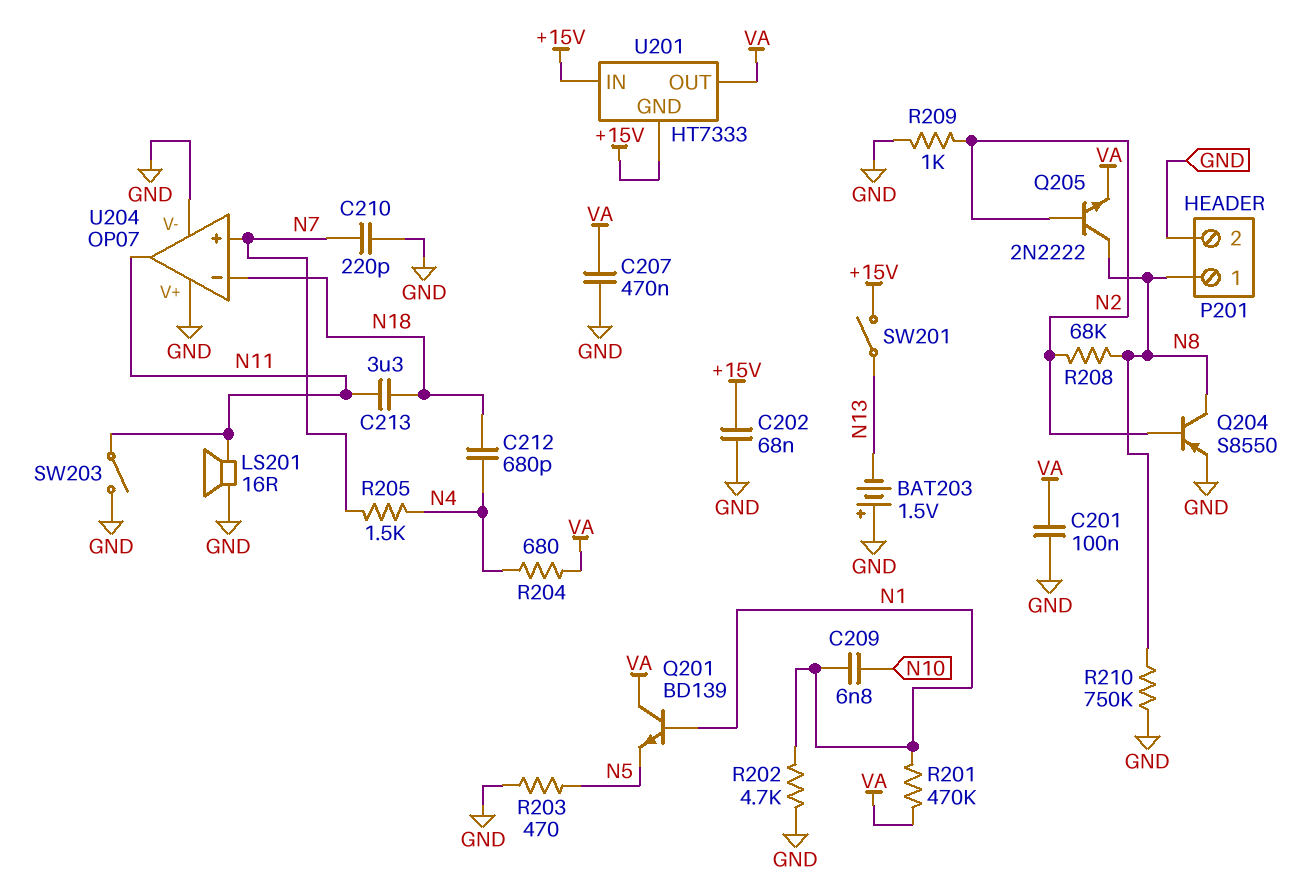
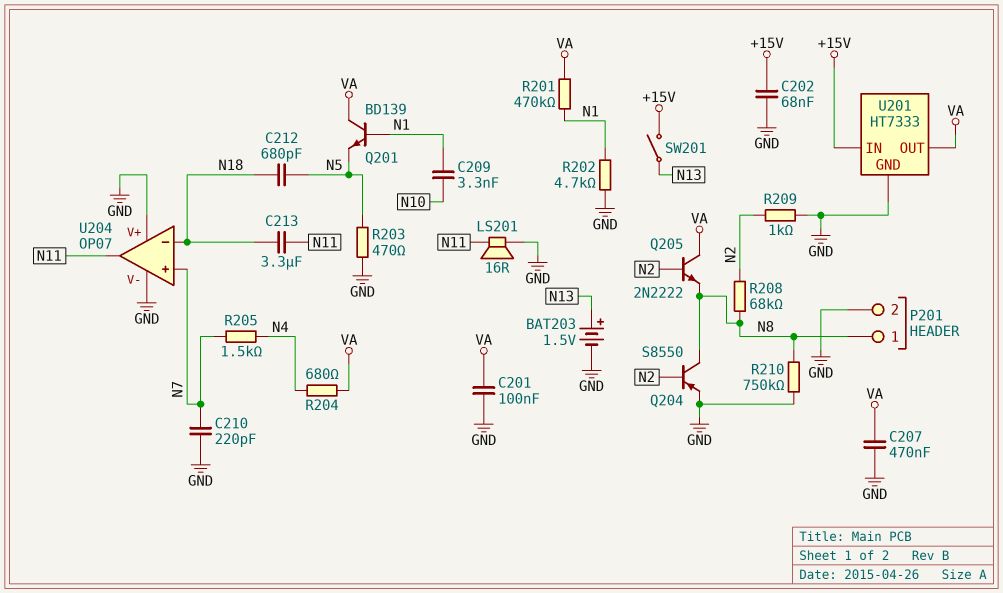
BAT203: 1.5V (plus GND, minus N13) -> 1.5V (plus N13, minus GND)
C209: 6.8nF (N1, N10) -> 3.3nF (N1, N10)
C212: 680pF (N4, N18) -> 680pF (N5, N18)
Q205: NPN 2N2222 (B N2, C N8, E VA) -> NPN 2N2222 (B N2, C VA, E N8)
SW203: switch (GND, N11) -> none
U201 pin GND: +15V -> GND

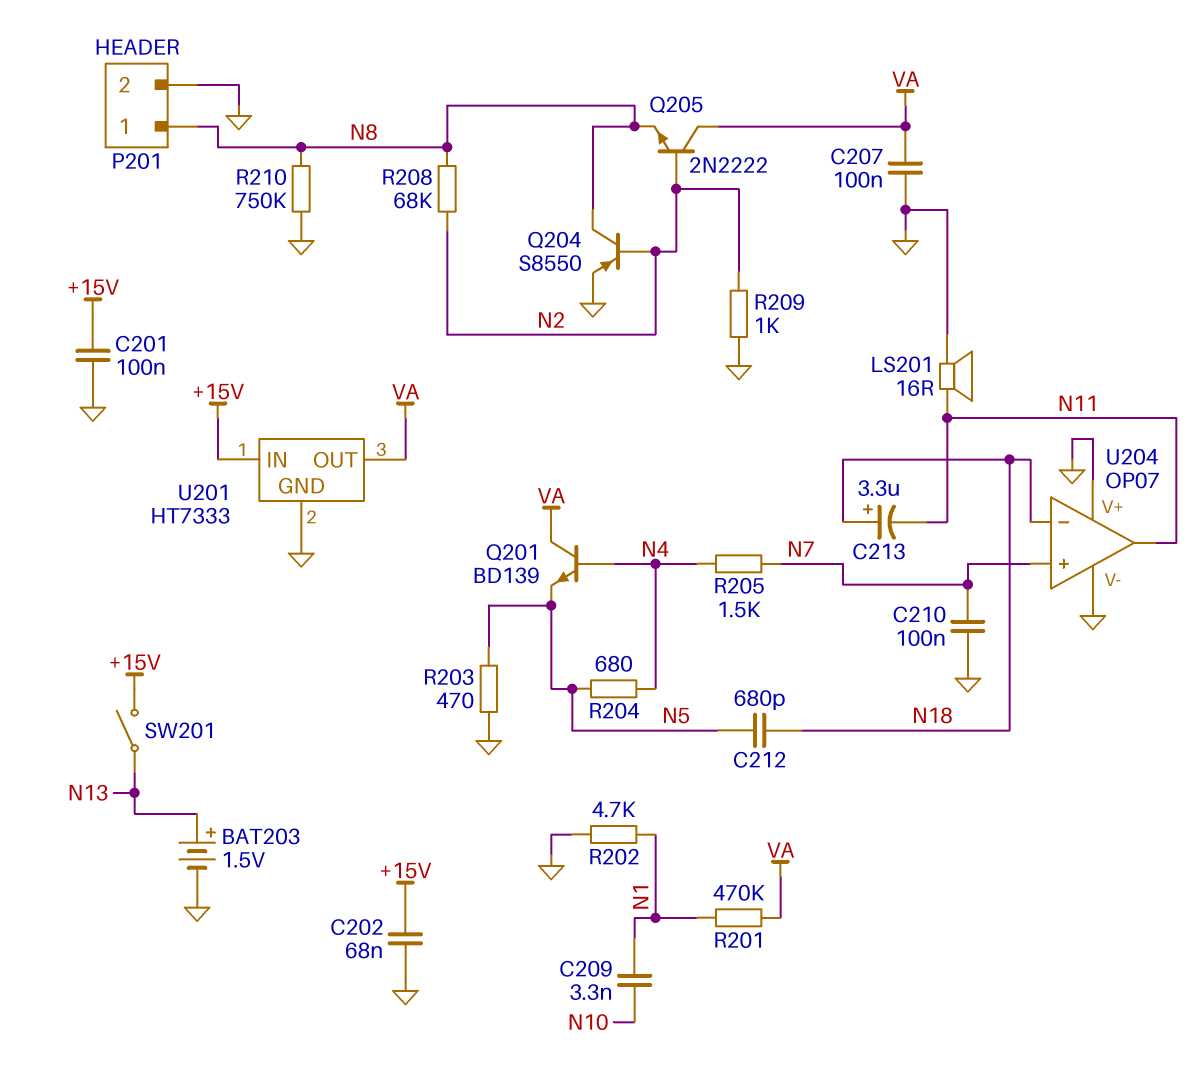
C201: 100nF (GND, VA) -> 100nF (+15V, GND)
C207: 470nF (GND, VA) -> 100nF (GND, VA)
C210: 220pF (GND, N7) -> 100nF (GND, N7)
C213: 3.3uF (N11, N18) -> 3.3uF (plus N18, minus N11)
Q201: NPN BD139 (B N1, C VA, E N5) -> NPN BD139 (B N4, C VA, E N5)
R204: 680 (N4, VA) -> 680 (N4, N5)

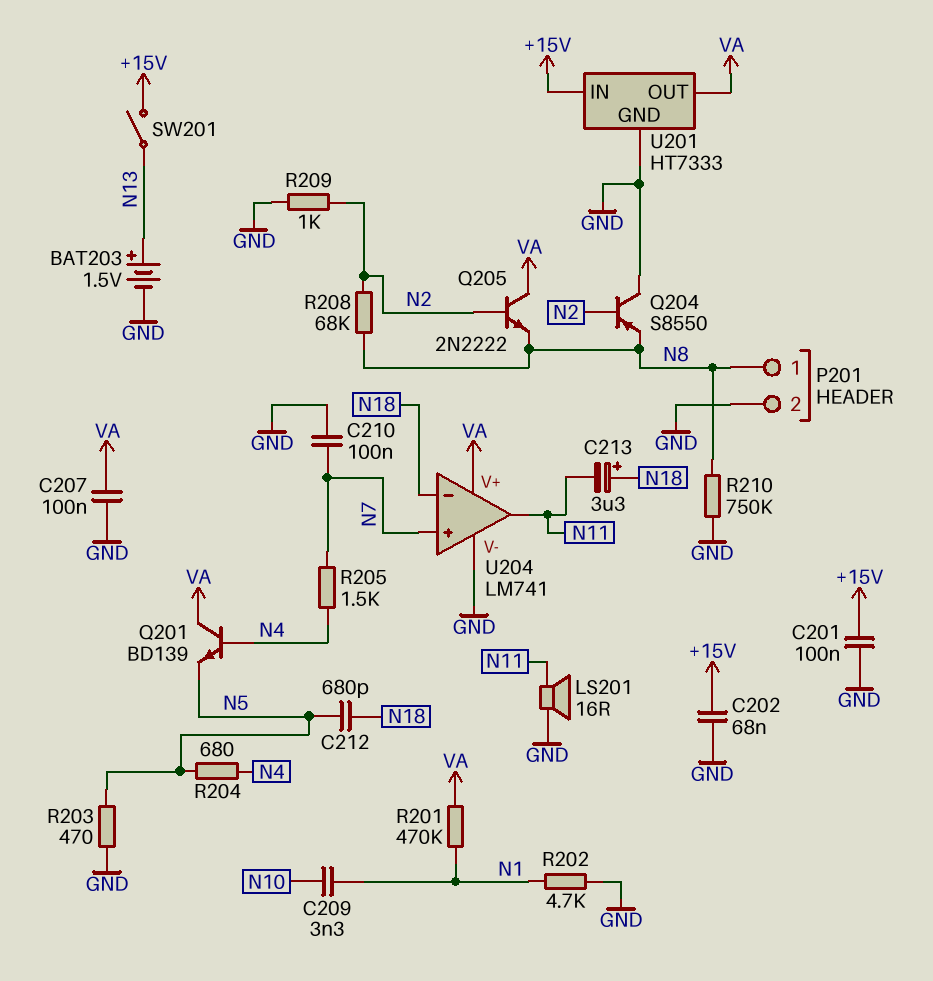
Q204: PNP S8550 (B N2, C N8, E GND) -> PNP S8550 (B N2, C GND, E N8)
U204: OP07 -> LM741
U204 pin V+: GND -> VA

